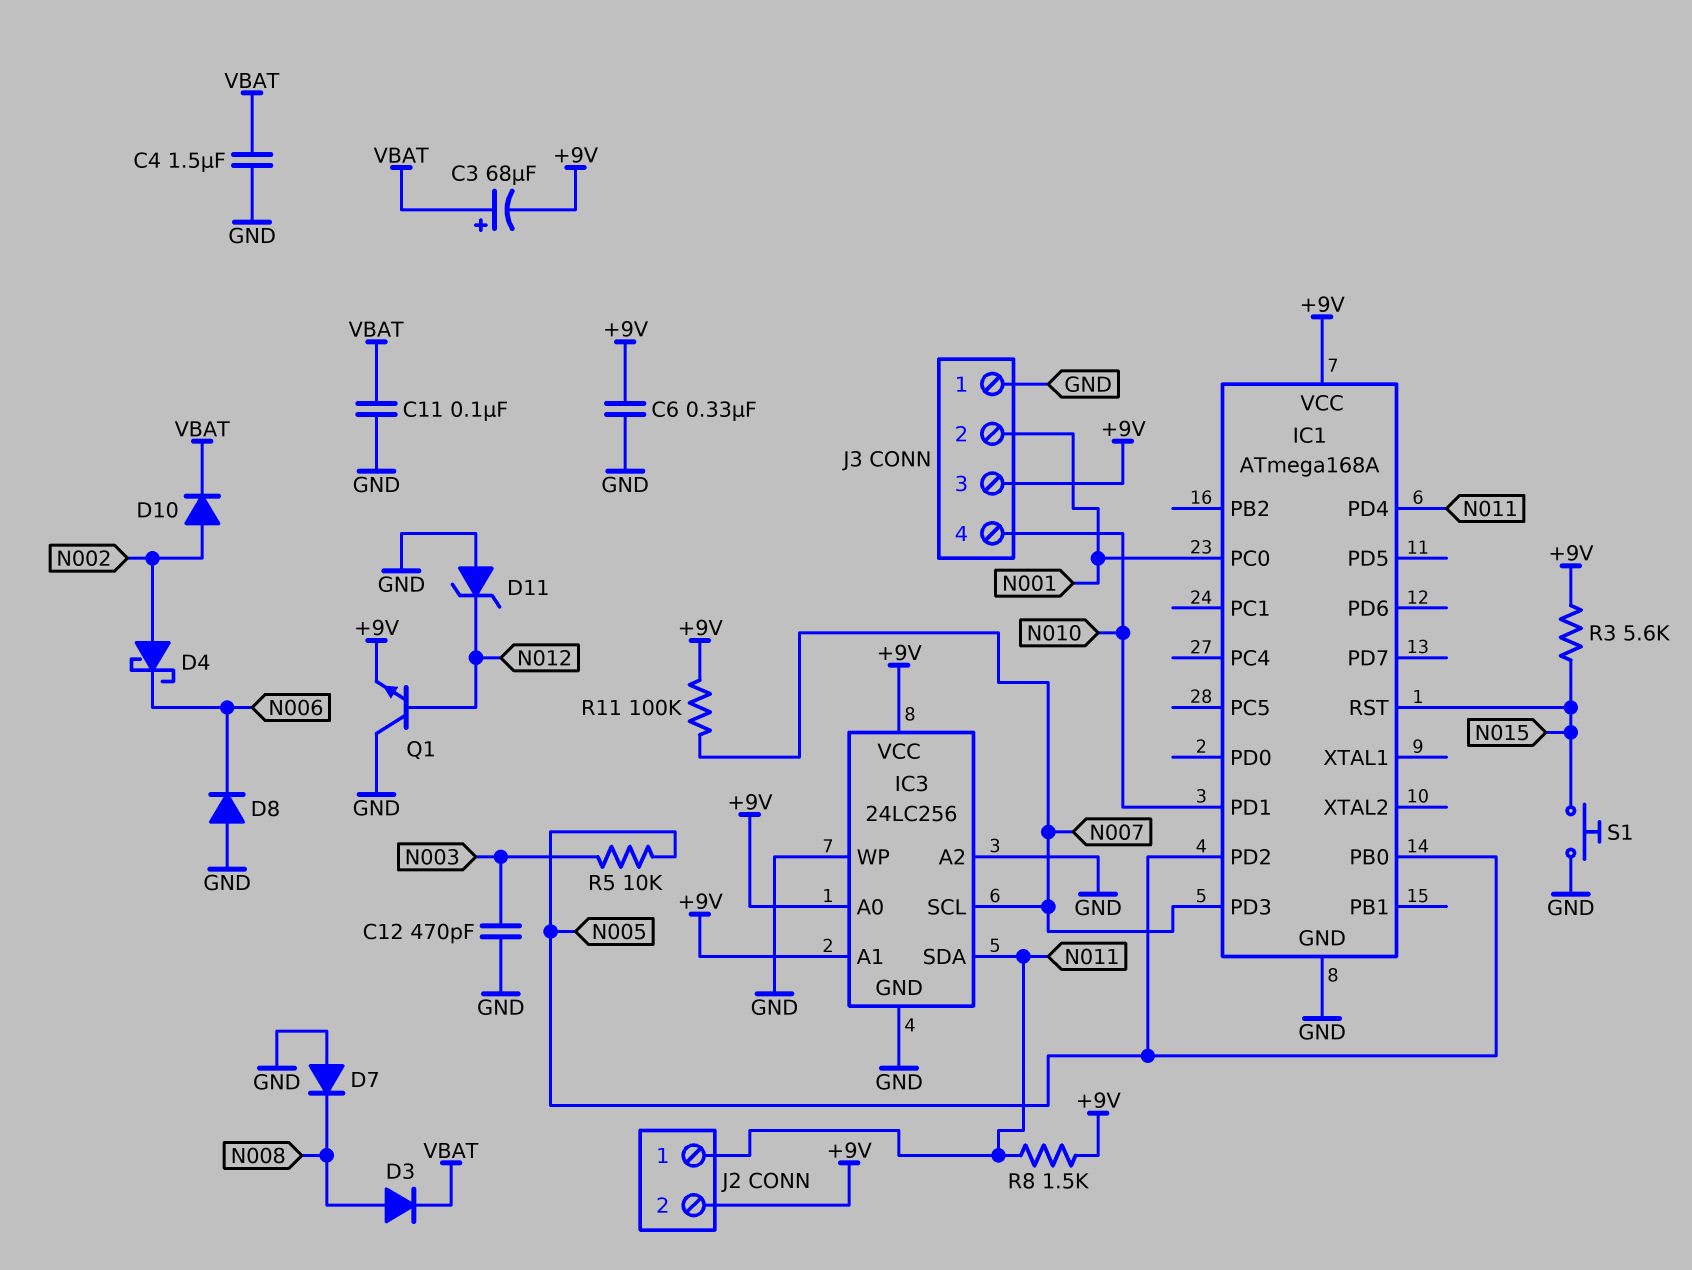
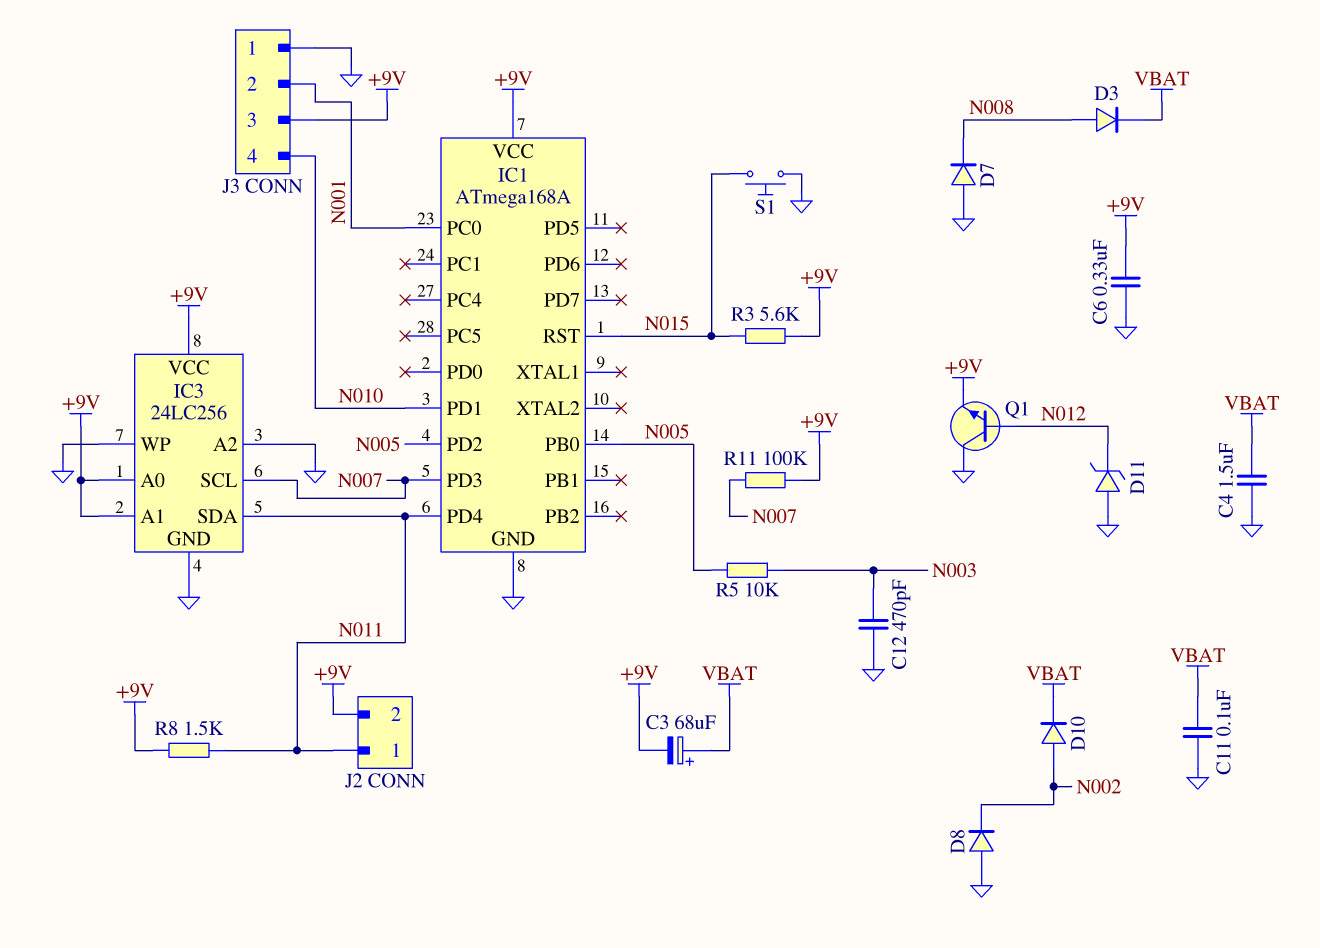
D4: schottky (A N002, K N006) -> none
D8: diode (A GND, K N006) -> diode (A GND, K N002)

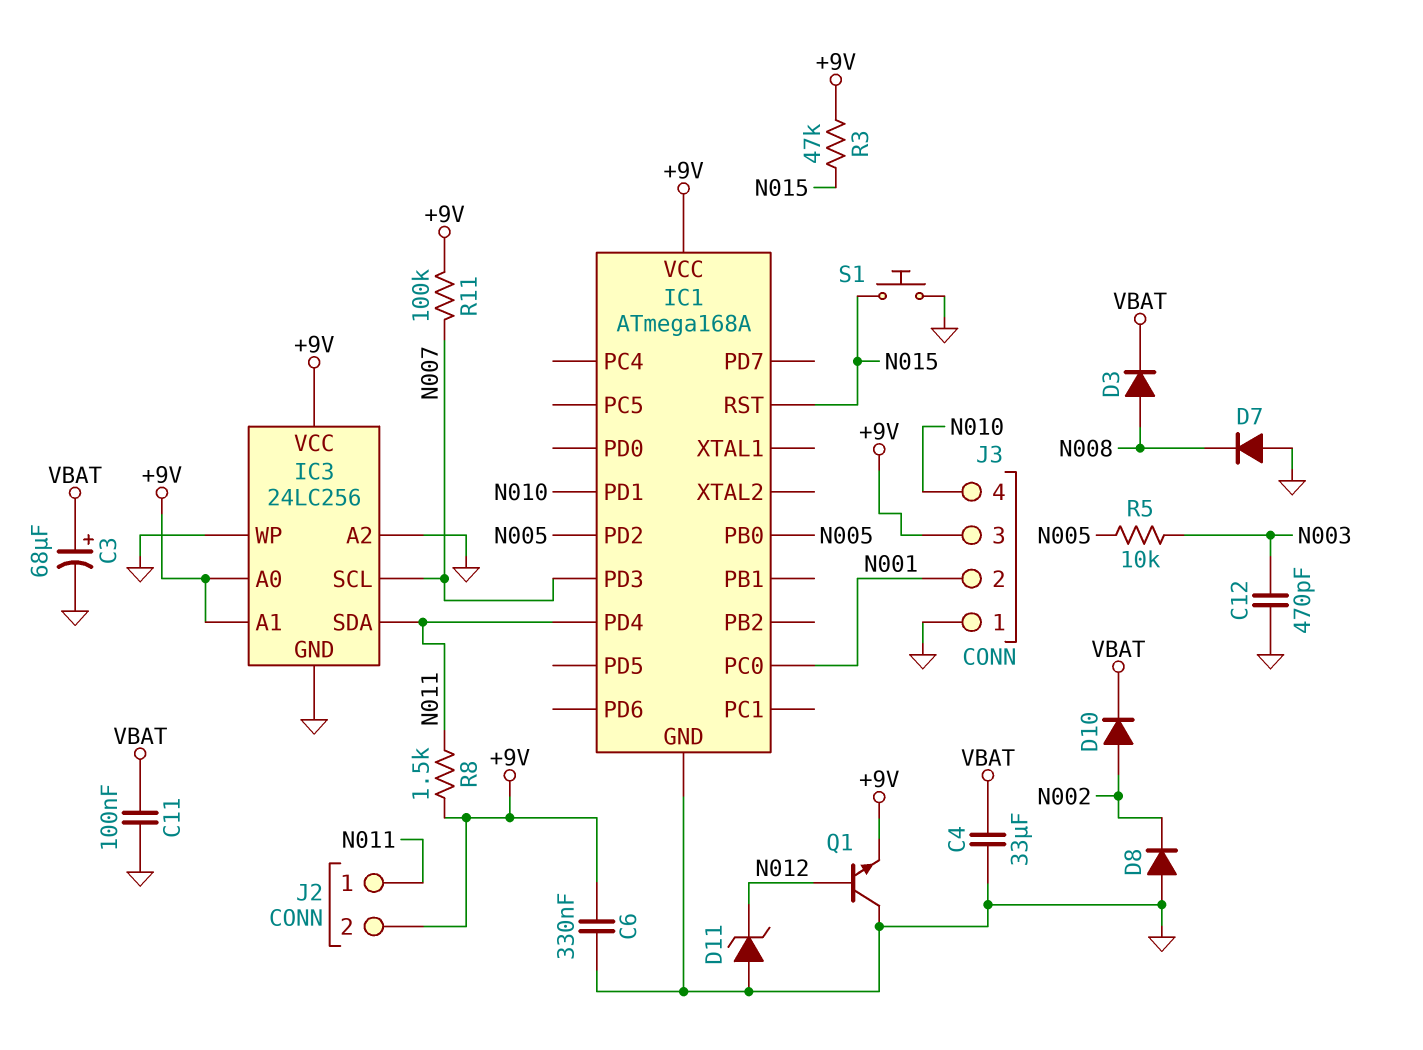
C3: 68uF (plus VBAT, minus +9V) -> 68uF (plus VBAT, minus GND)
C4: 1.5uF (GND, VBAT) -> 33uF (GND, VBAT)
R3: 5.6k (+9V, N015) -> 47k (+9V, N015)

